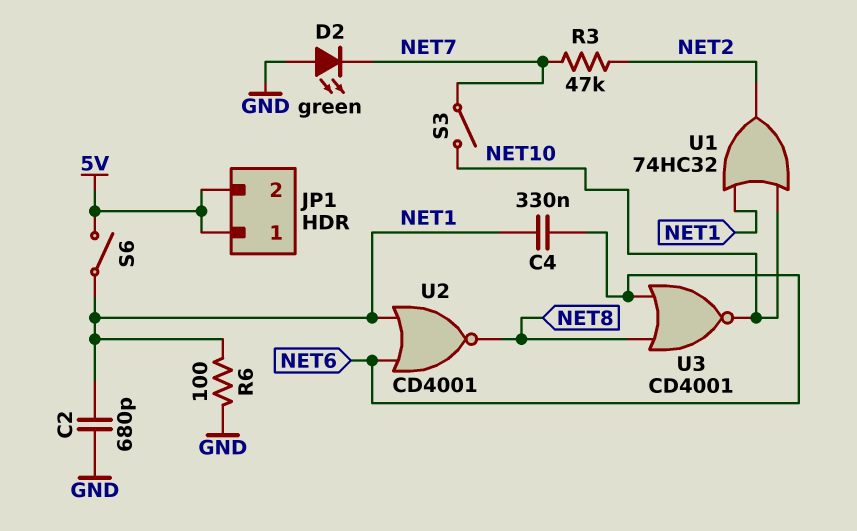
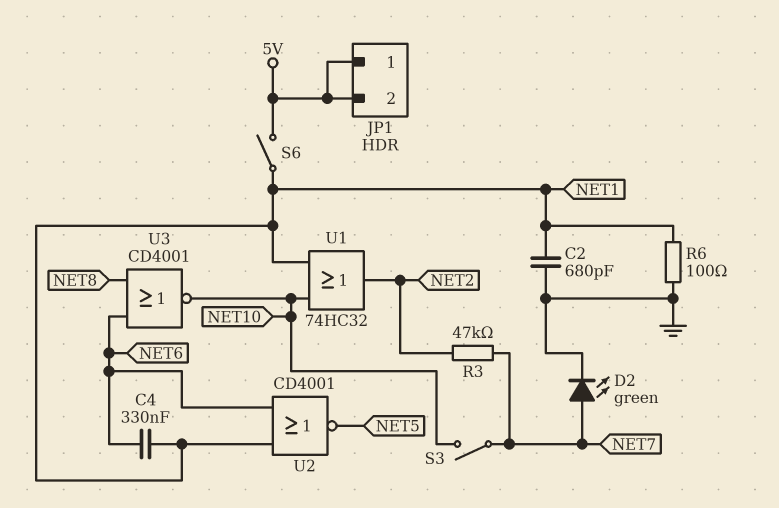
D2: LED green (A GND, K NET7) -> LED green (A NET7, K GND)
U2: NOR CD4001 (in NET1, in NET6, out NET8) -> NOR CD4001 (in NET1, in NET6, out NET5)

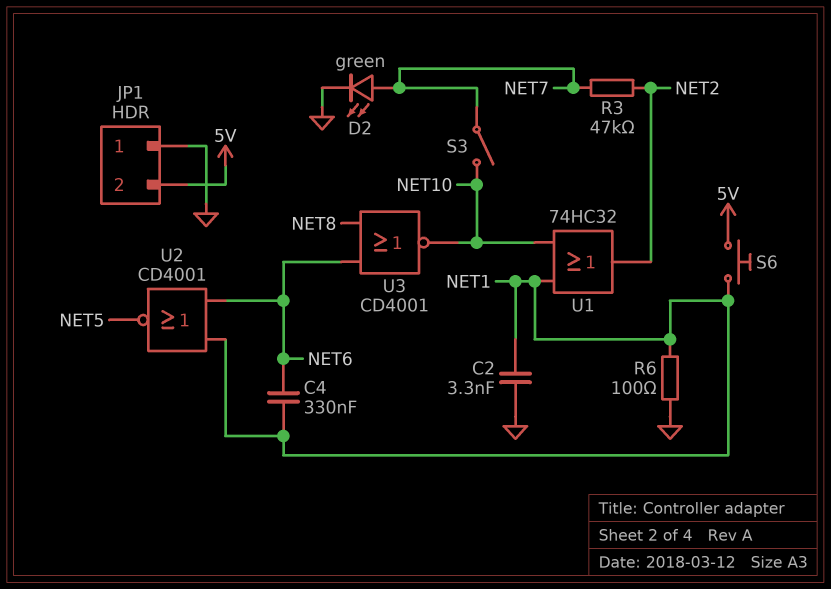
C2: 680pF (GND, NET1) -> 3.3nF (GND, NET1)
JP1 pin 1: 5V -> GND
S6: switch (5V, NET1) -> button (5V, NET1)

